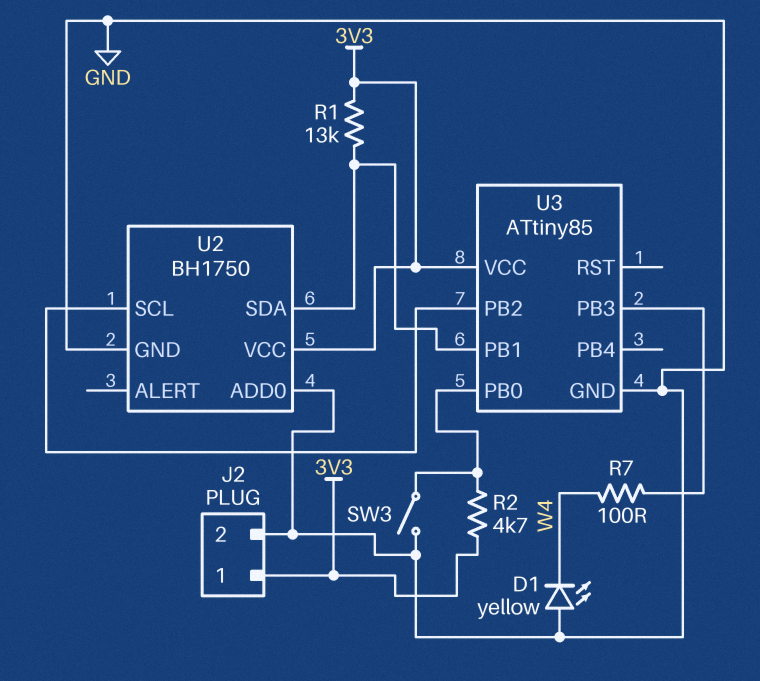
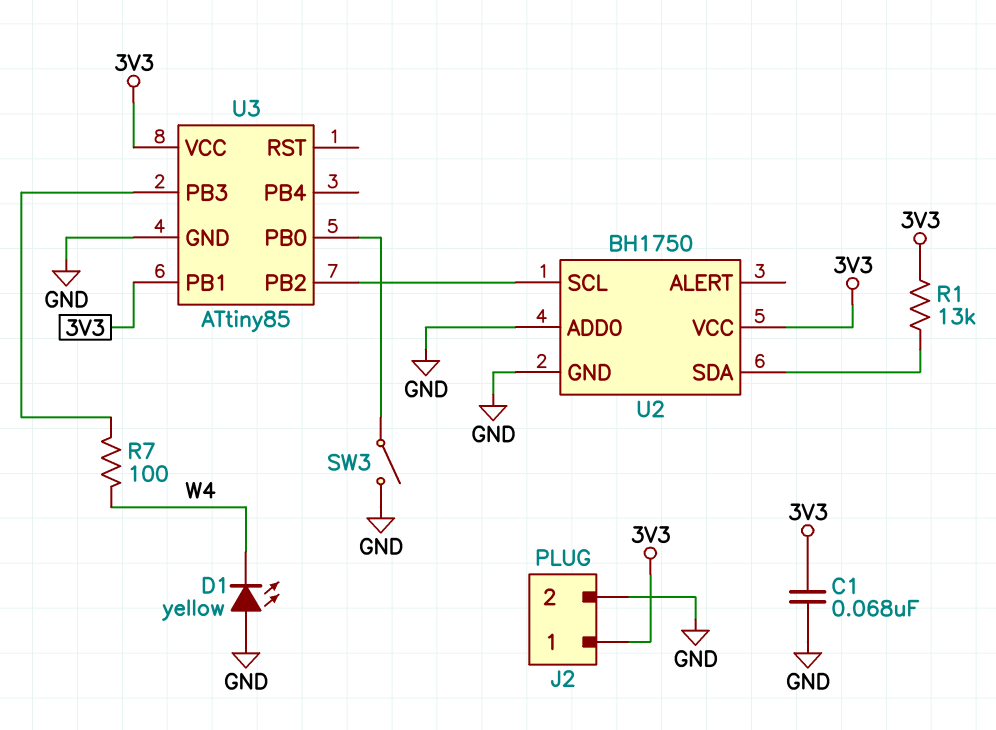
C1: none -> 68nF (3V3, GND)
R2: 4.7k (3V3, U3/PB0) -> none
U3 pin PB1: U2/SDA -> 3V3

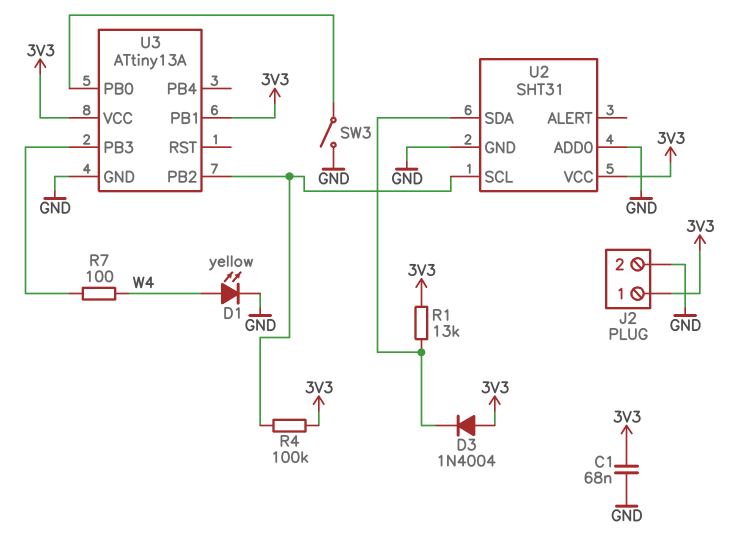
D1: LED yellow (A GND, K W4) -> LED yellow (A W4, K GND)
D3: none -> diode 1N4004 (A 3V3, K U2/SDA)
R4: none -> 100k (3V3, U2/SCL)
U2: BH1750 -> SHT31
U3: ATtiny85 -> ATtiny13A

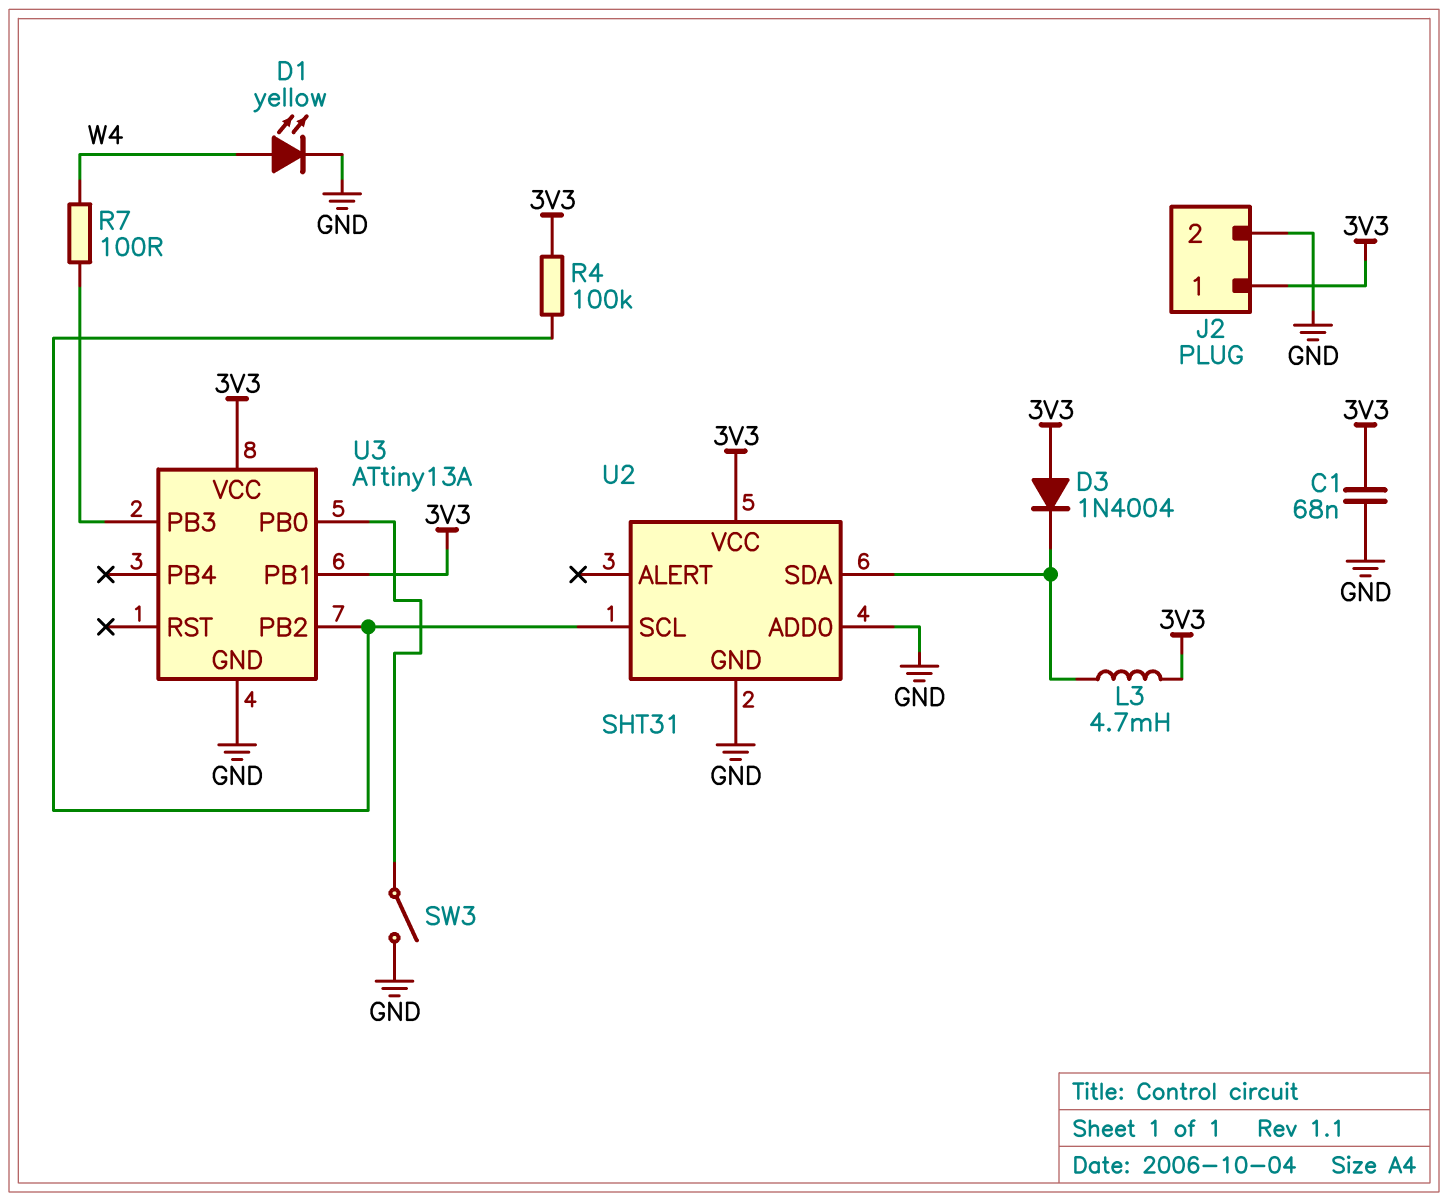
L3: none -> 4.7mH (3V3, U2/SDA)
R1: 13k (3V3, U2/SDA) -> none

